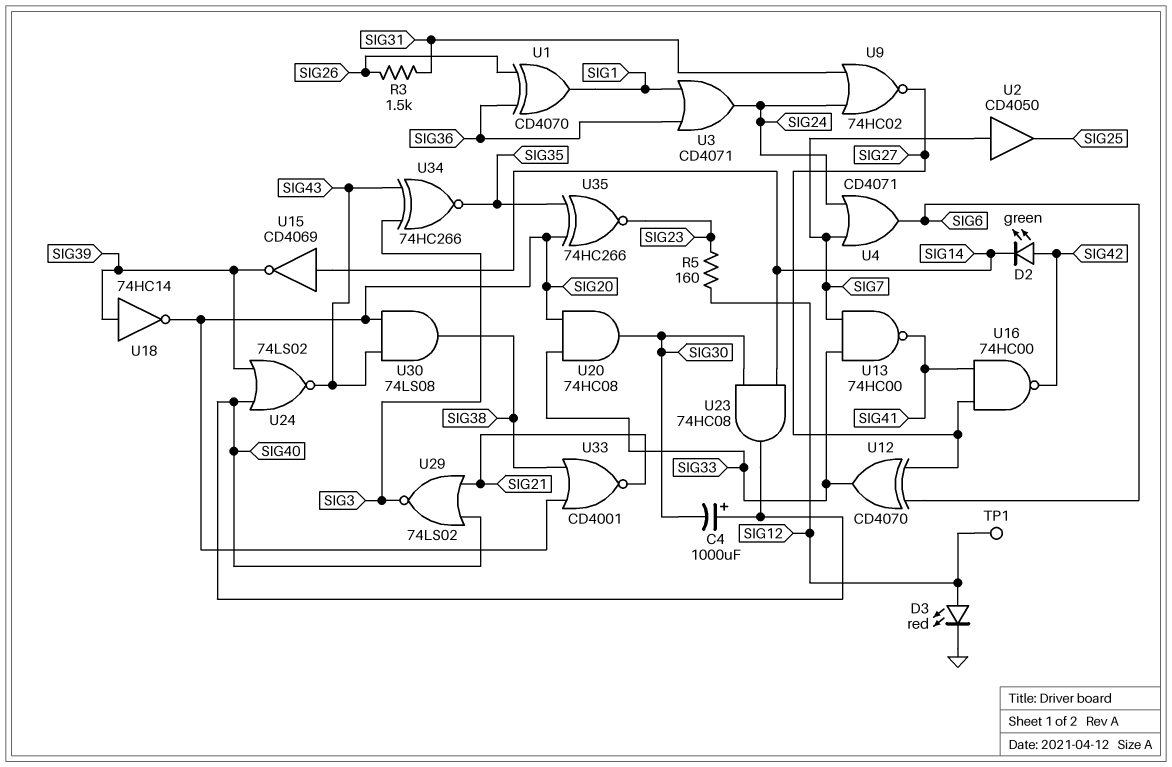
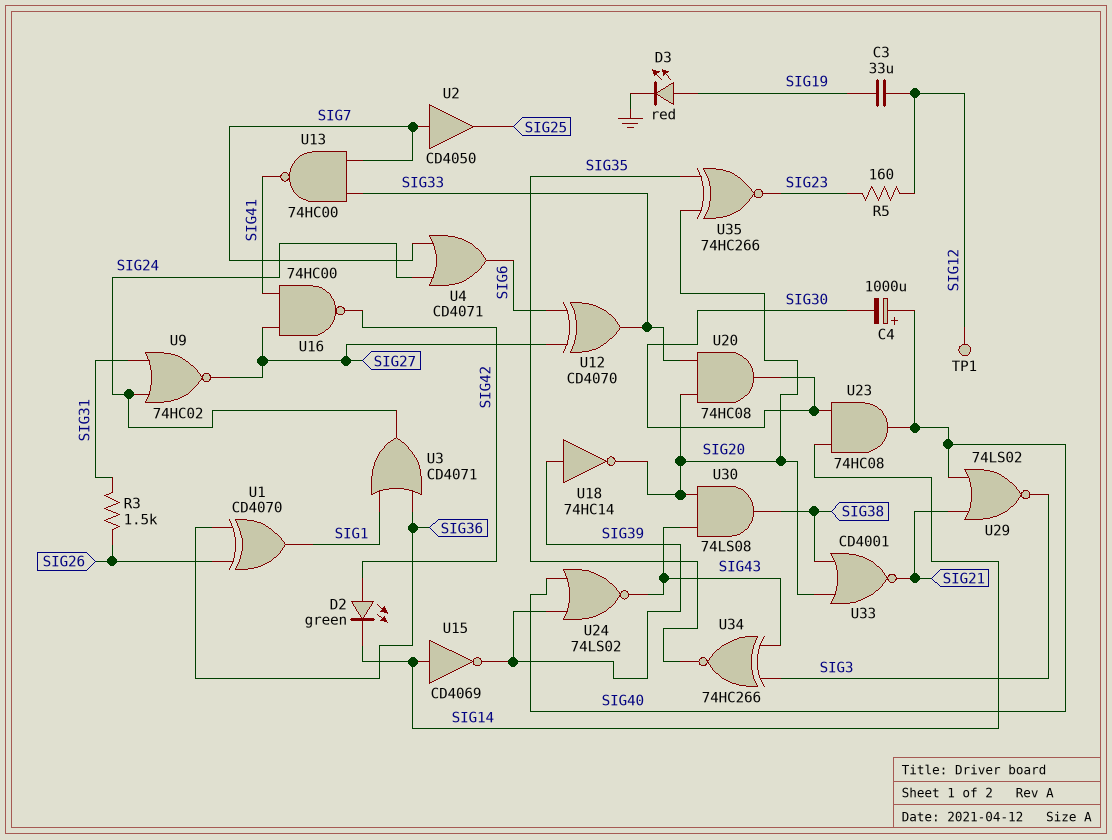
C3: none -> 33uF (SIG12, SIG19)
D3: LED red (A SIG12, K GND) -> LED red (A SIG19, K GND)

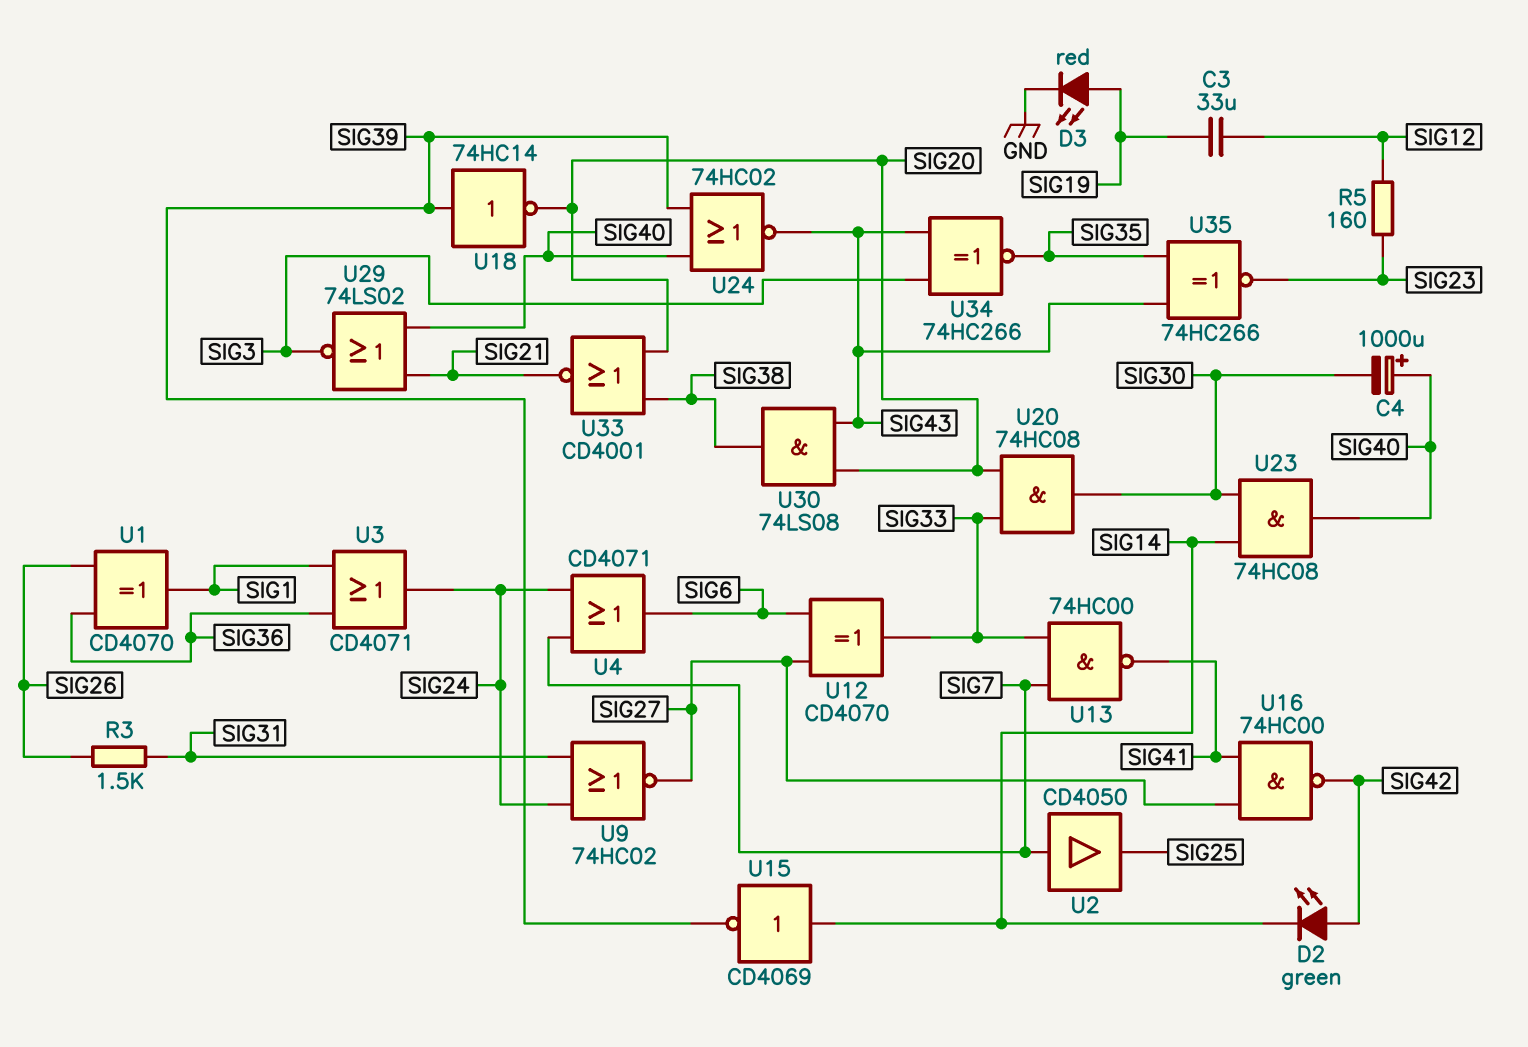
TP1: test point (SIG12) -> none
U24: NOR 74LS02 (in SIG39, in SIG40, out SIG43) -> NOR 74HC02 (in SIG39, in SIG40, out SIG43)
U35: XNOR 74HC266 (in SIG20, in SIG35, out SIG23) -> XNOR 74HC266 (in SIG35, in SIG43, out SIG23)

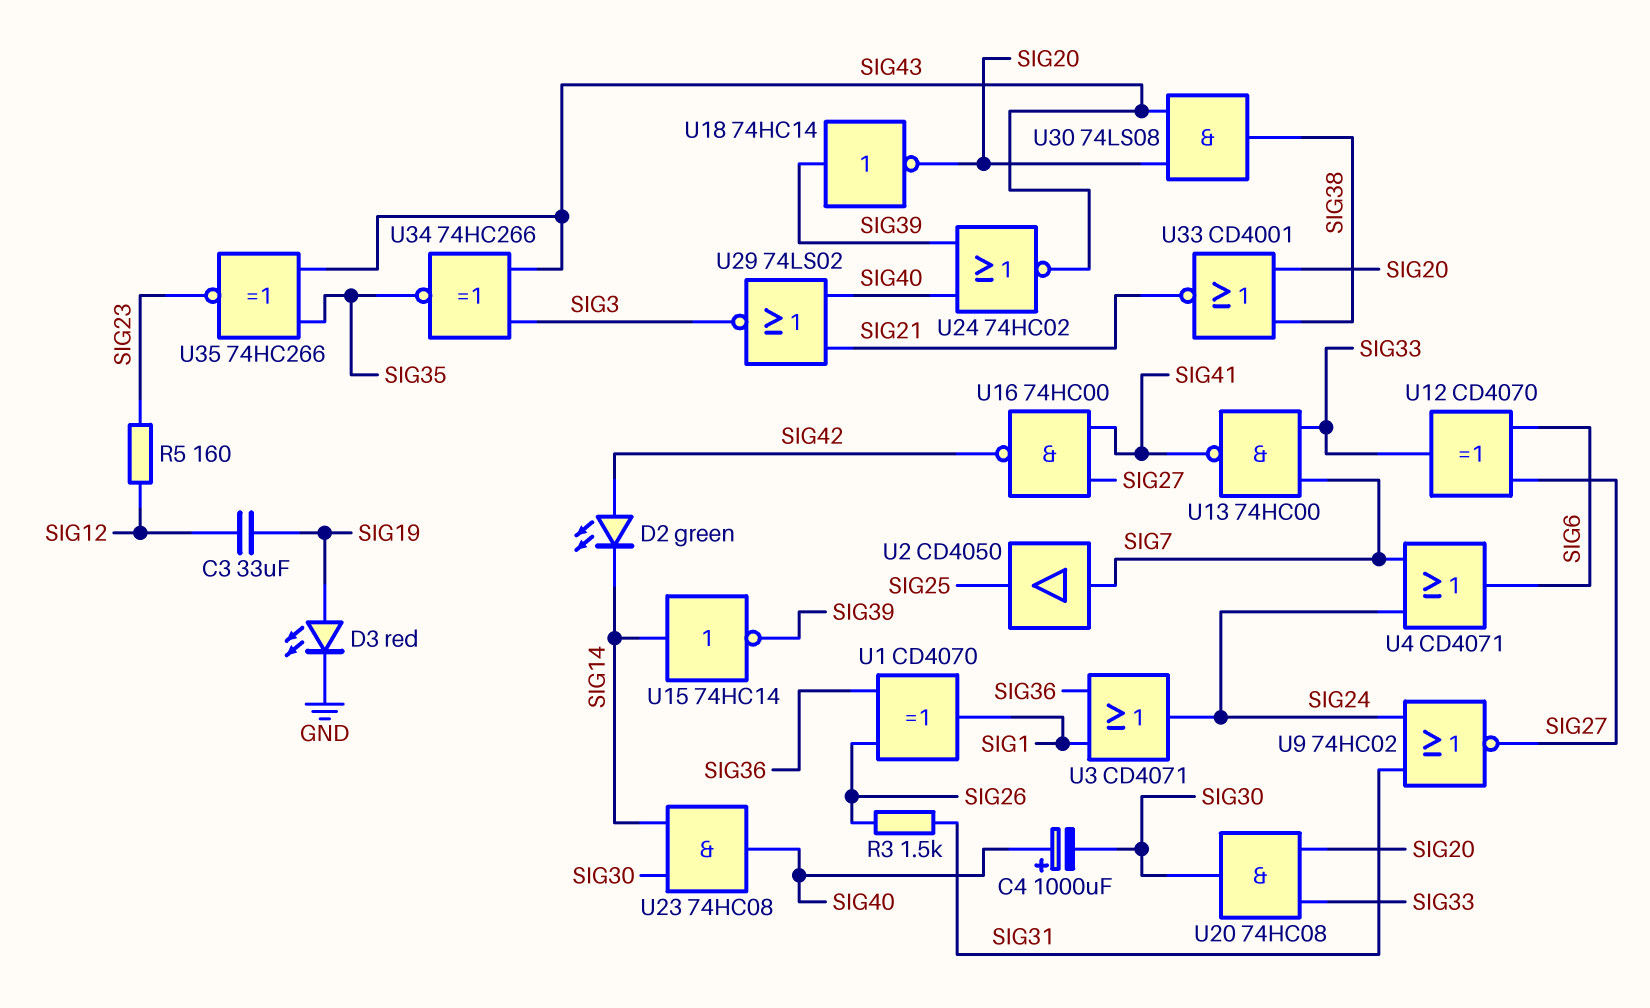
U15: NOT CD4069 (in SIG14, out SIG39) -> NOT 74HC14 (in SIG14, out SIG39)

